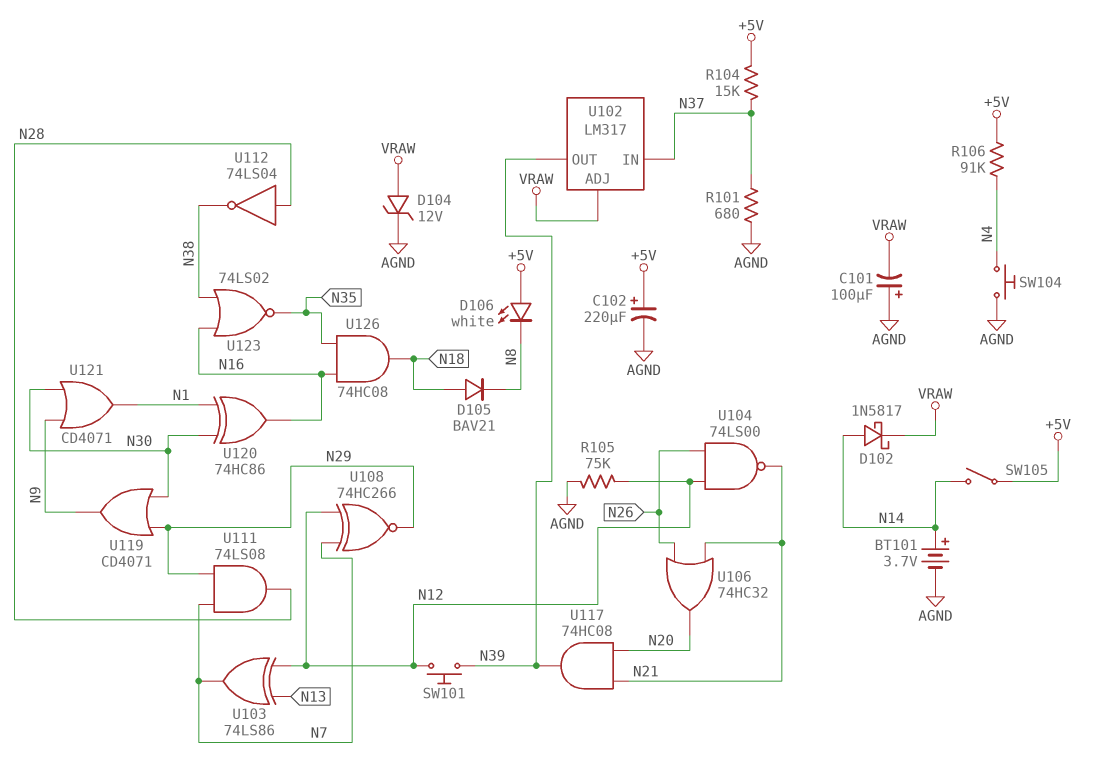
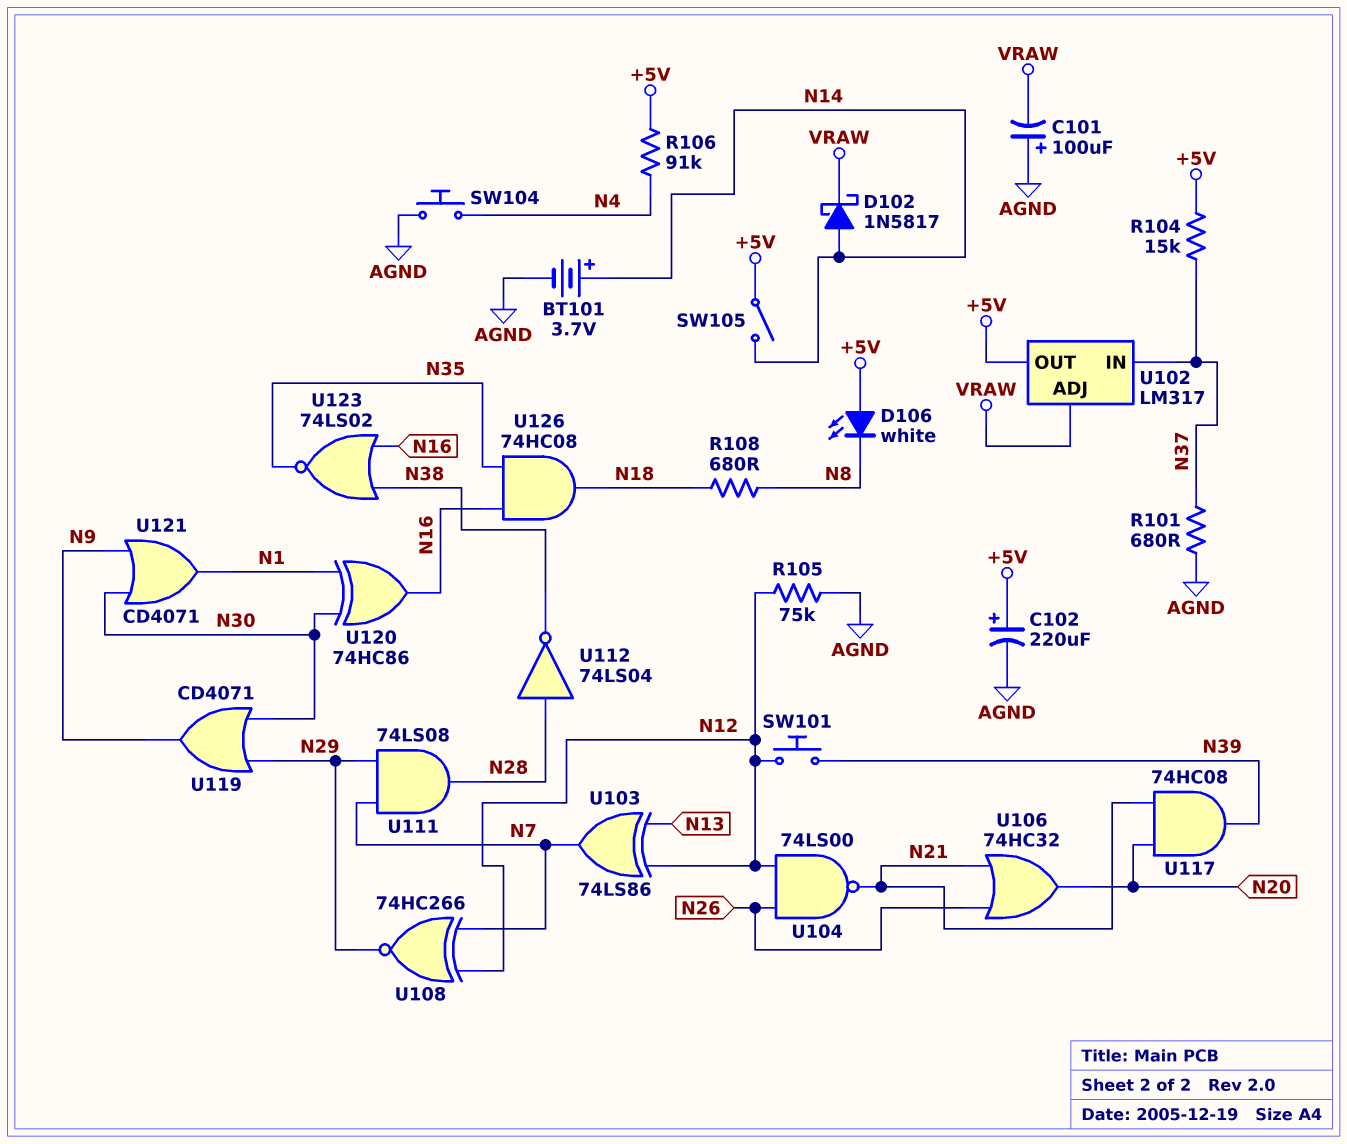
D104: zener 12V (A VRAW, K AGND) -> none
D105: diode BAV21 (A N18, K N8) -> none
R108: none -> 680 (N8, N18)
U102 pin OUT: N39 -> +5V

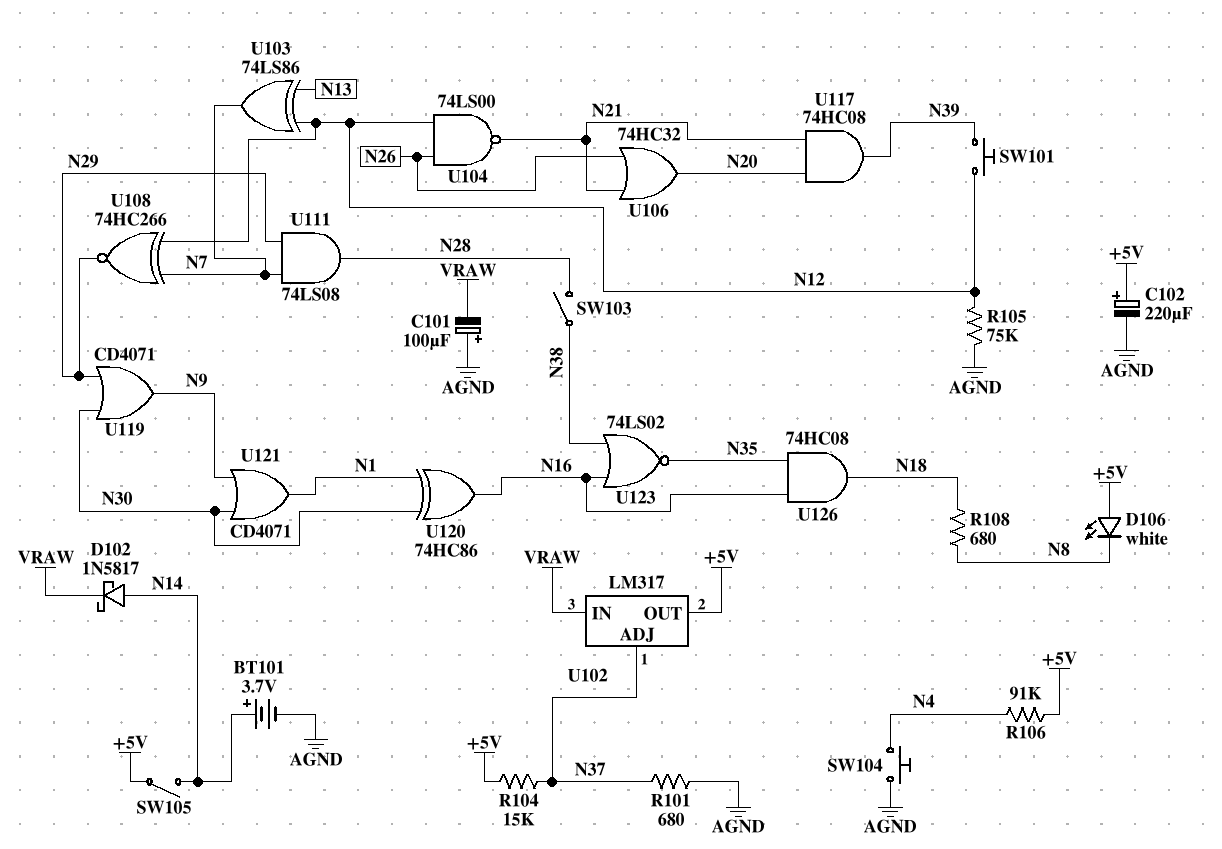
SW103: none -> switch (N28, N38)
U102 pin ADJ: VRAW -> N37
U102 pin IN: N37 -> VRAW
U112: NOT 74LS04 (in N28, out N38) -> none

